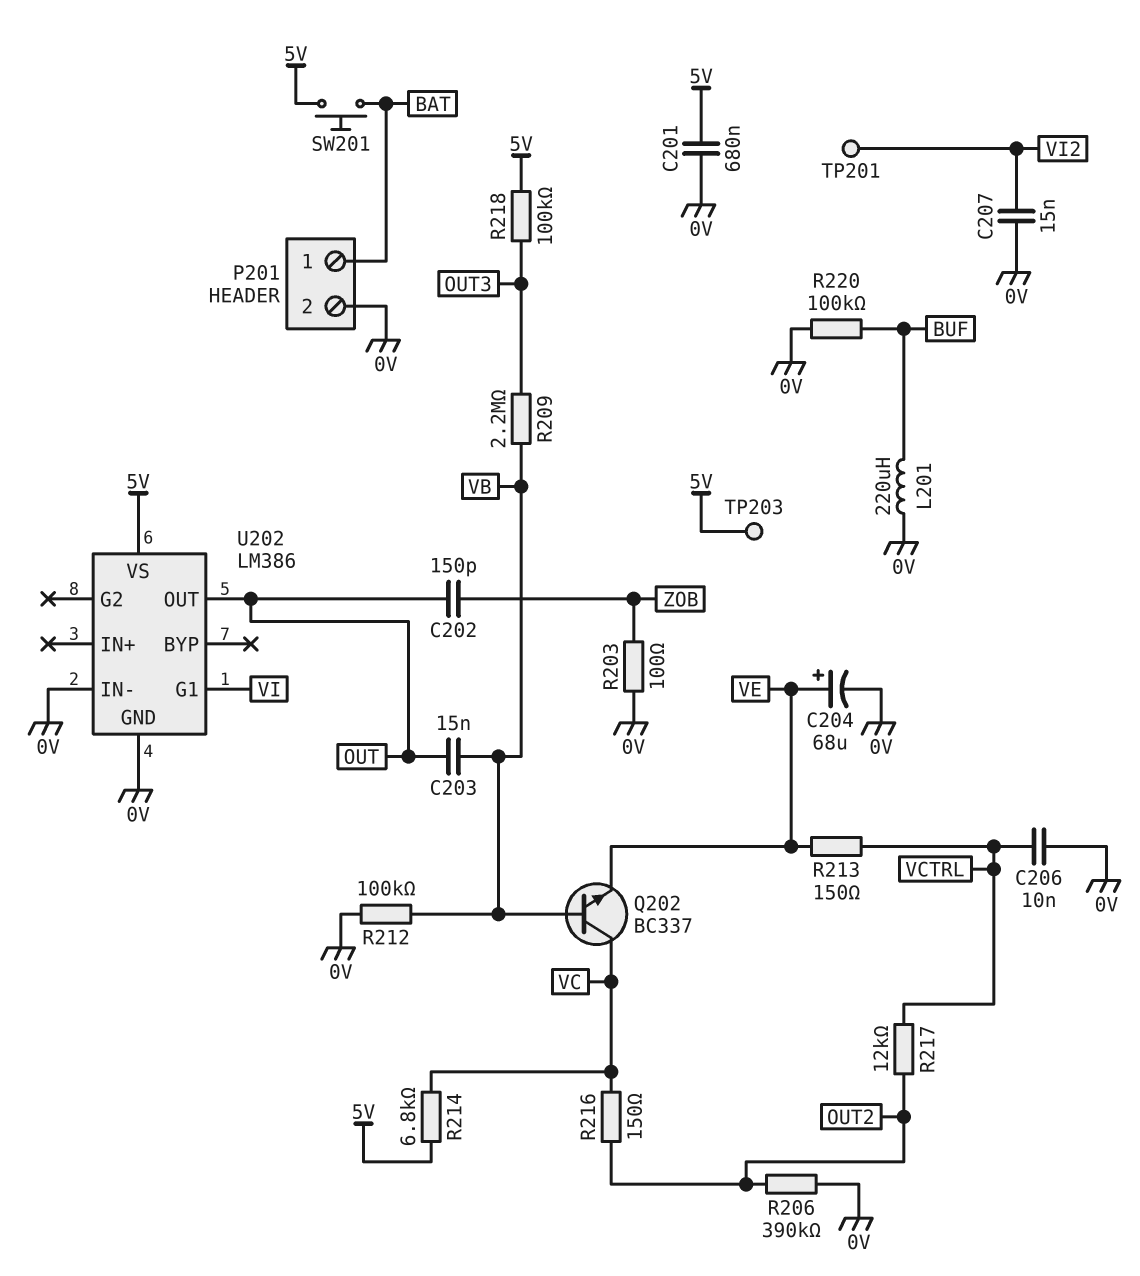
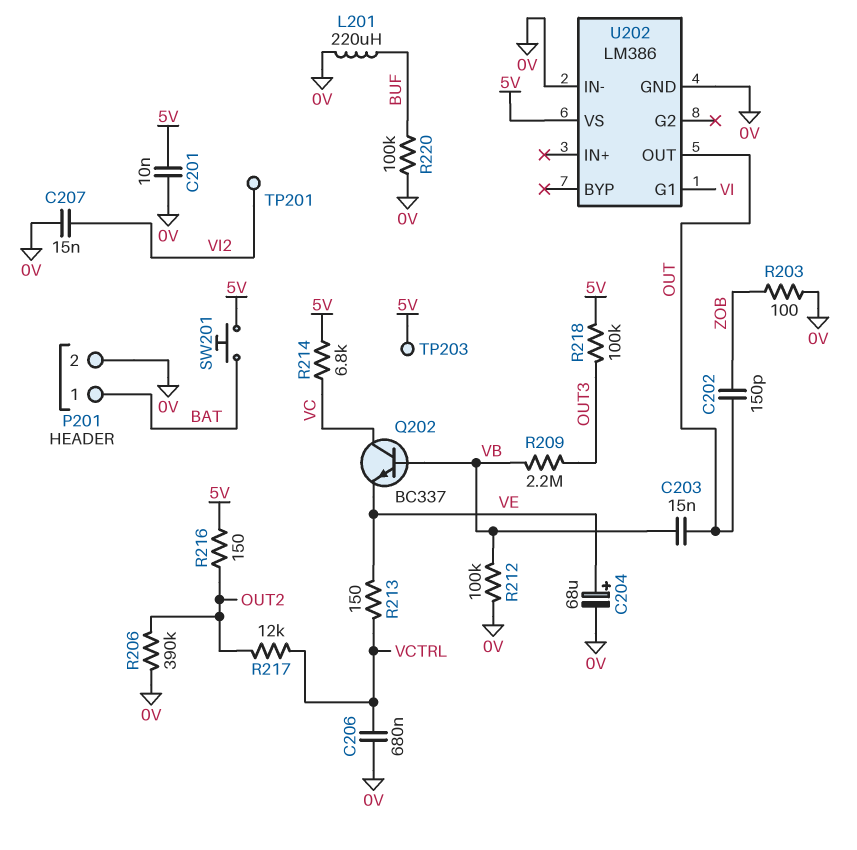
C201: 680nF (0V, 5V) -> 10nF (0V, 5V)
C206: 10nF (0V, VCTRL) -> 680nF (0V, VCTRL)
R216: 150 (OUT2, VC) -> 150 (5V, OUT2)

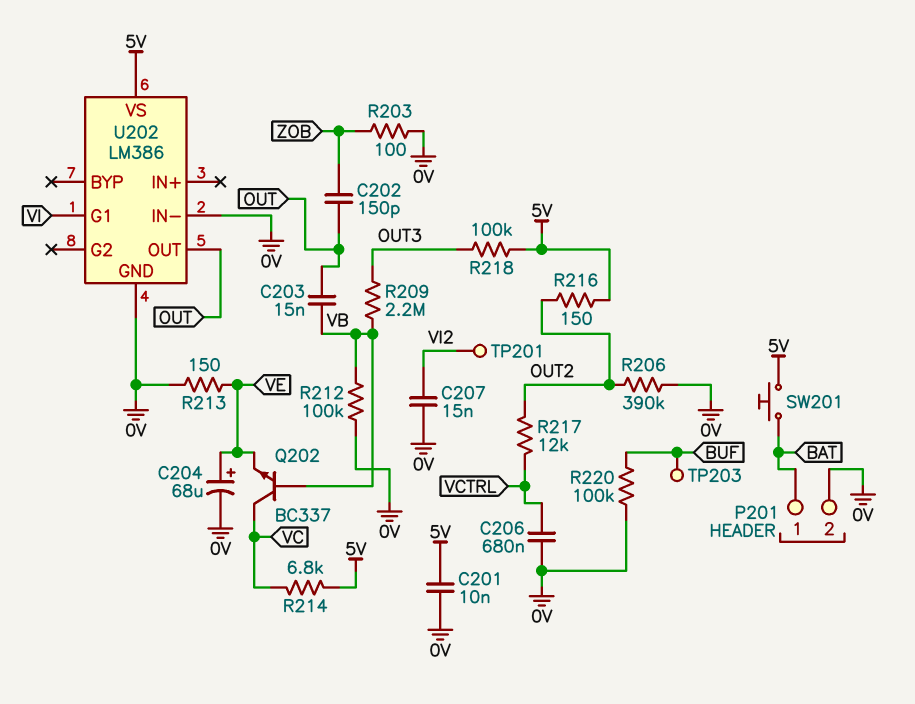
L201: 220uH (0V, BUF) -> none
R213: 150 (VCTRL, VE) -> 150 (0V, VE)
TP203: test point (5V) -> test point (BUF)

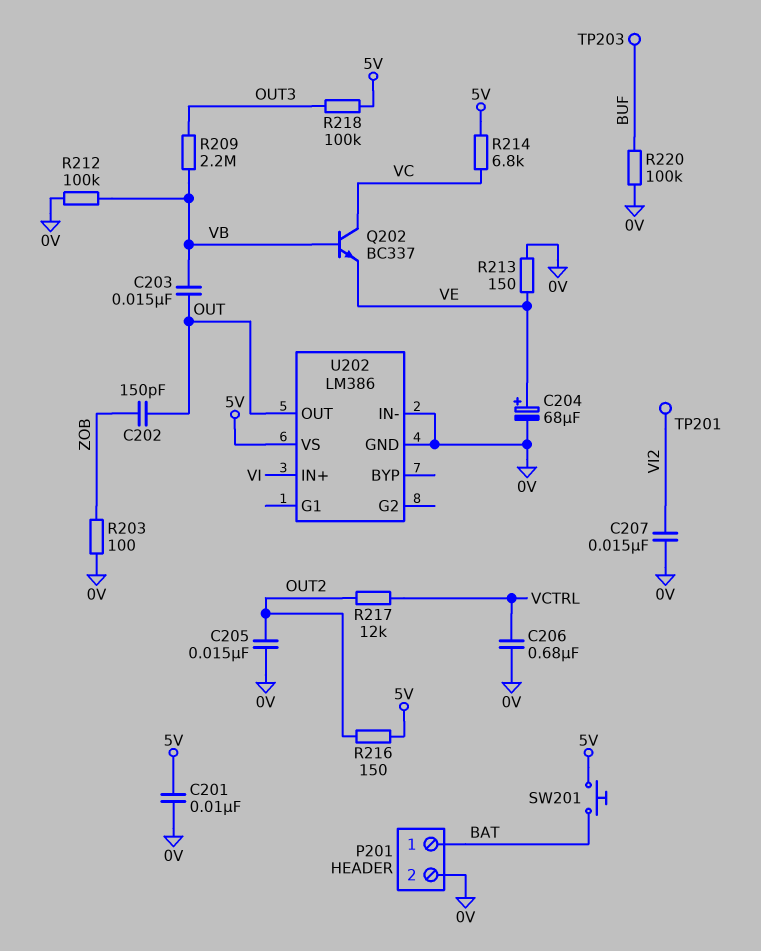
C205: none -> 15nF (0V, OUT2)
R206: 390k (0V, OUT2) -> none
U202 pin G1: VI -> none
U202 pin IN+: none -> VI

